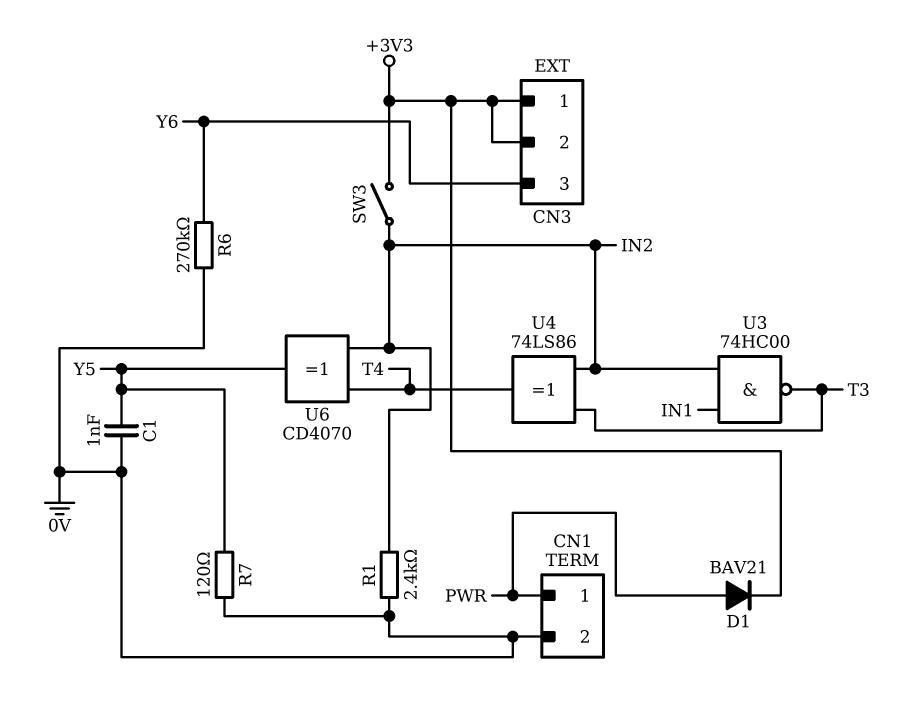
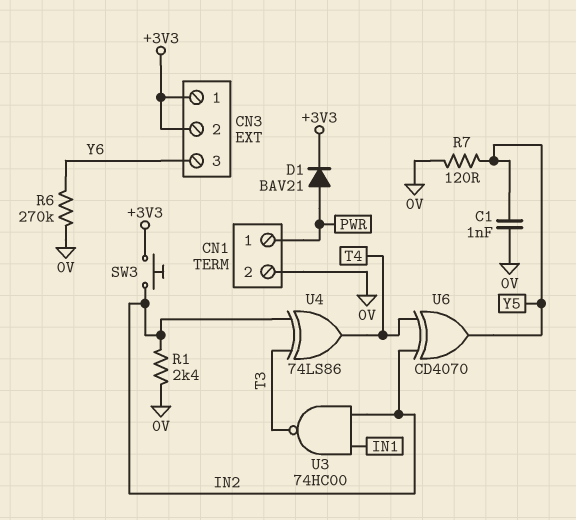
SW3: switch (+3V3, IN2) -> button (+3V3, IN2)

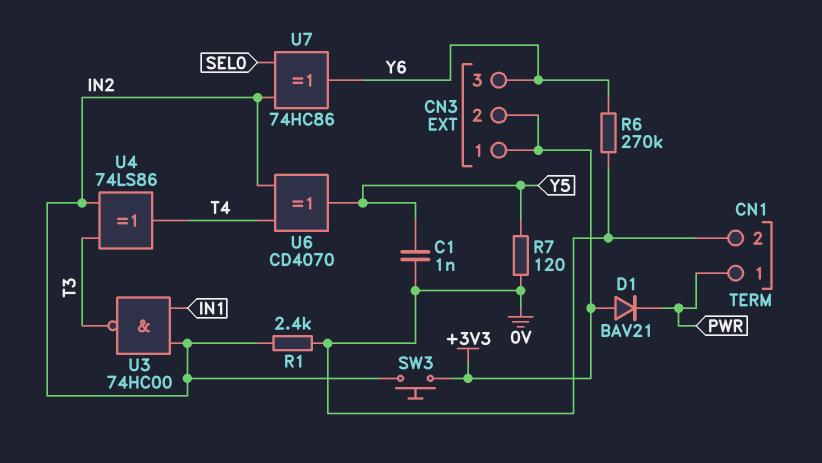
D1: diode BAV21 (A PWR, K +3V3) -> diode BAV21 (A +3V3, K PWR)
U7: none -> XOR 74HC86 (in IN2, in SEL0, out Y6)

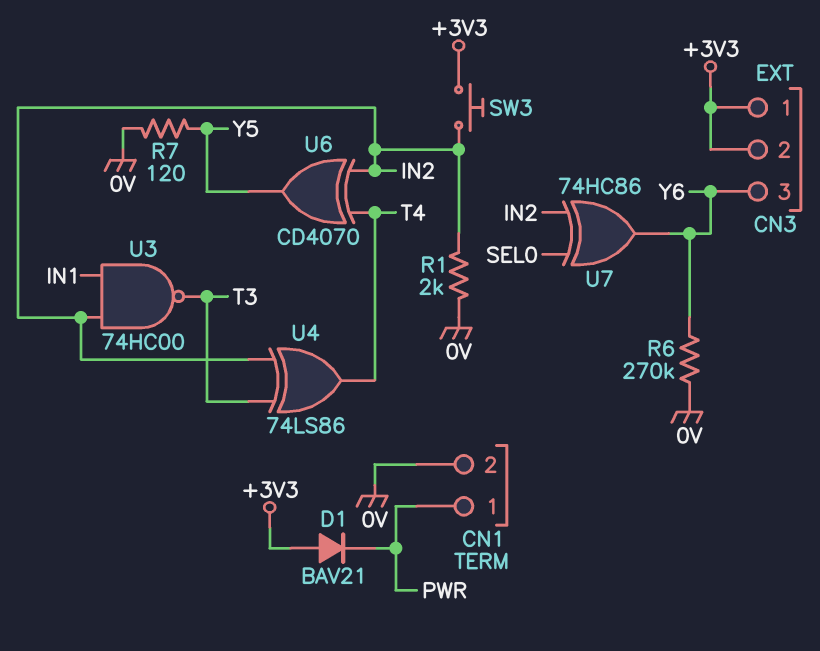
C1: 1nF (0V, Y5) -> none
R1: 2.4k (0V, IN2) -> 2k (0V, IN2)

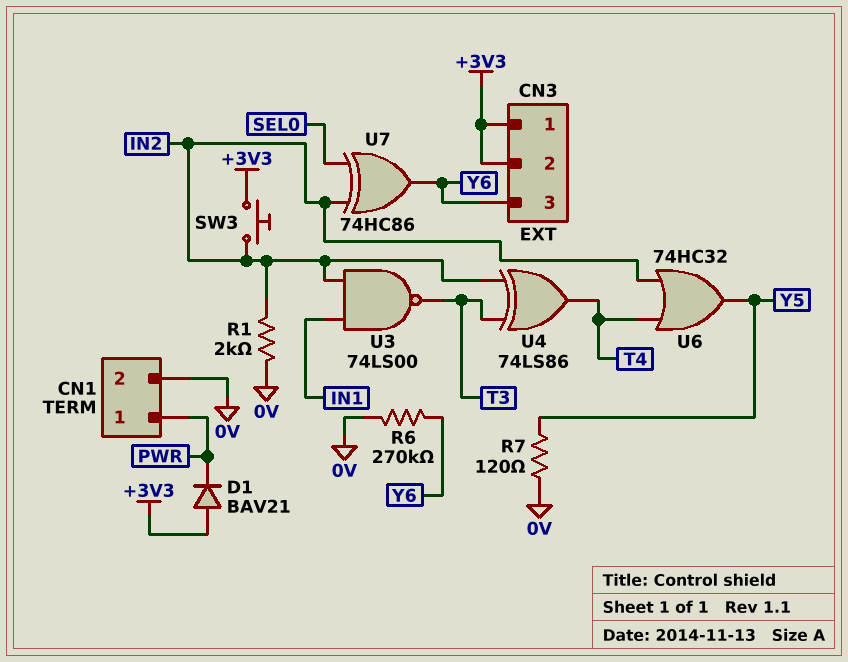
U3: NAND 74HC00 (in IN1, in IN2, out T3) -> NAND 74LS00 (in IN1, in IN2, out T3)
U6: XOR CD4070 (in IN2, in T4, out Y5) -> OR 74HC32 (in IN2, in T4, out Y5)

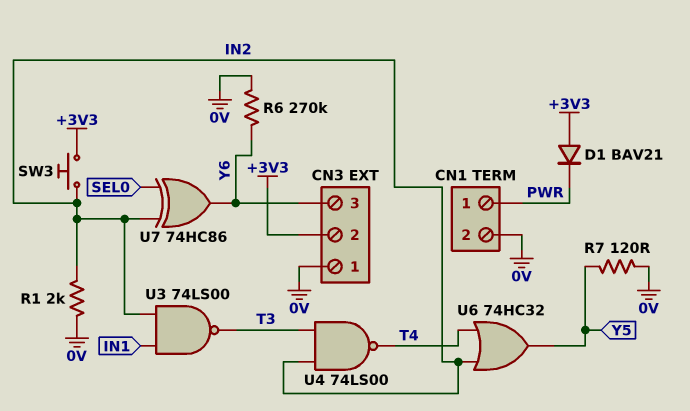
CN3 pin 1: +3V3 -> 0V
U4: XOR 74LS86 (in IN2, in T3, out T4) -> NAND 74LS00 (in IN2, in T3, out T4)

